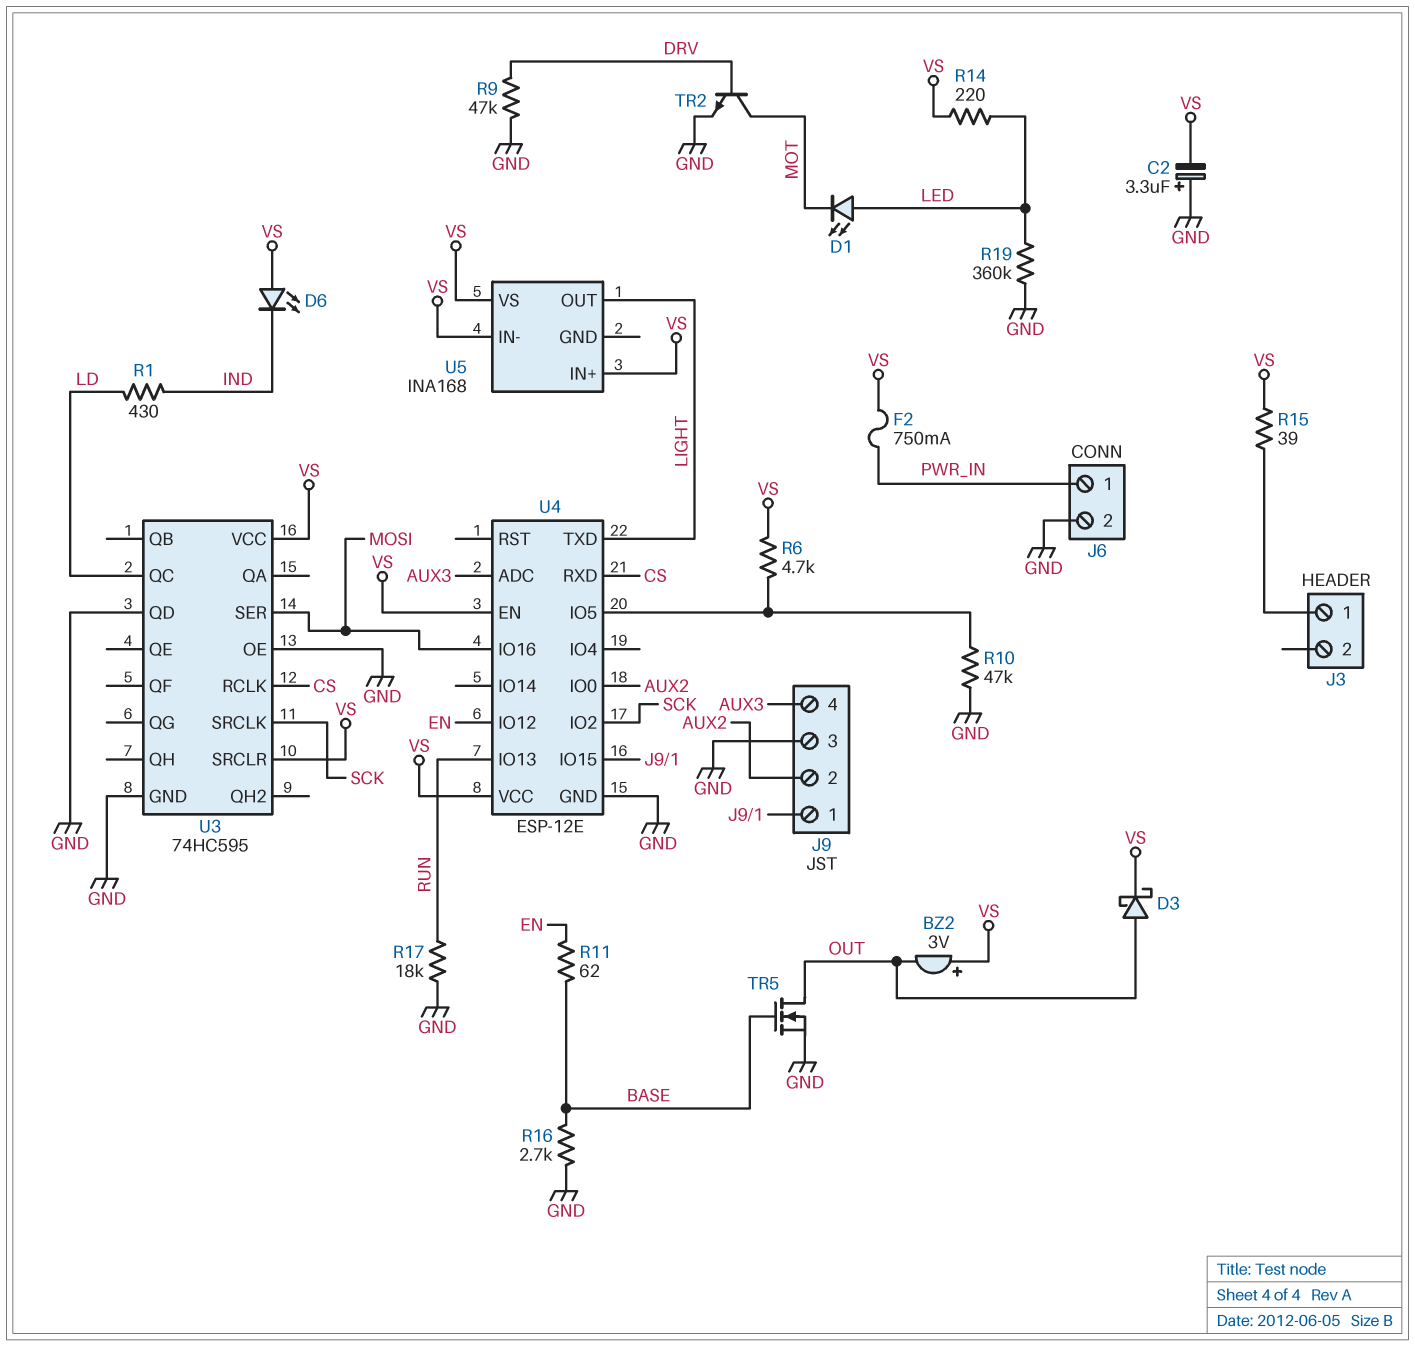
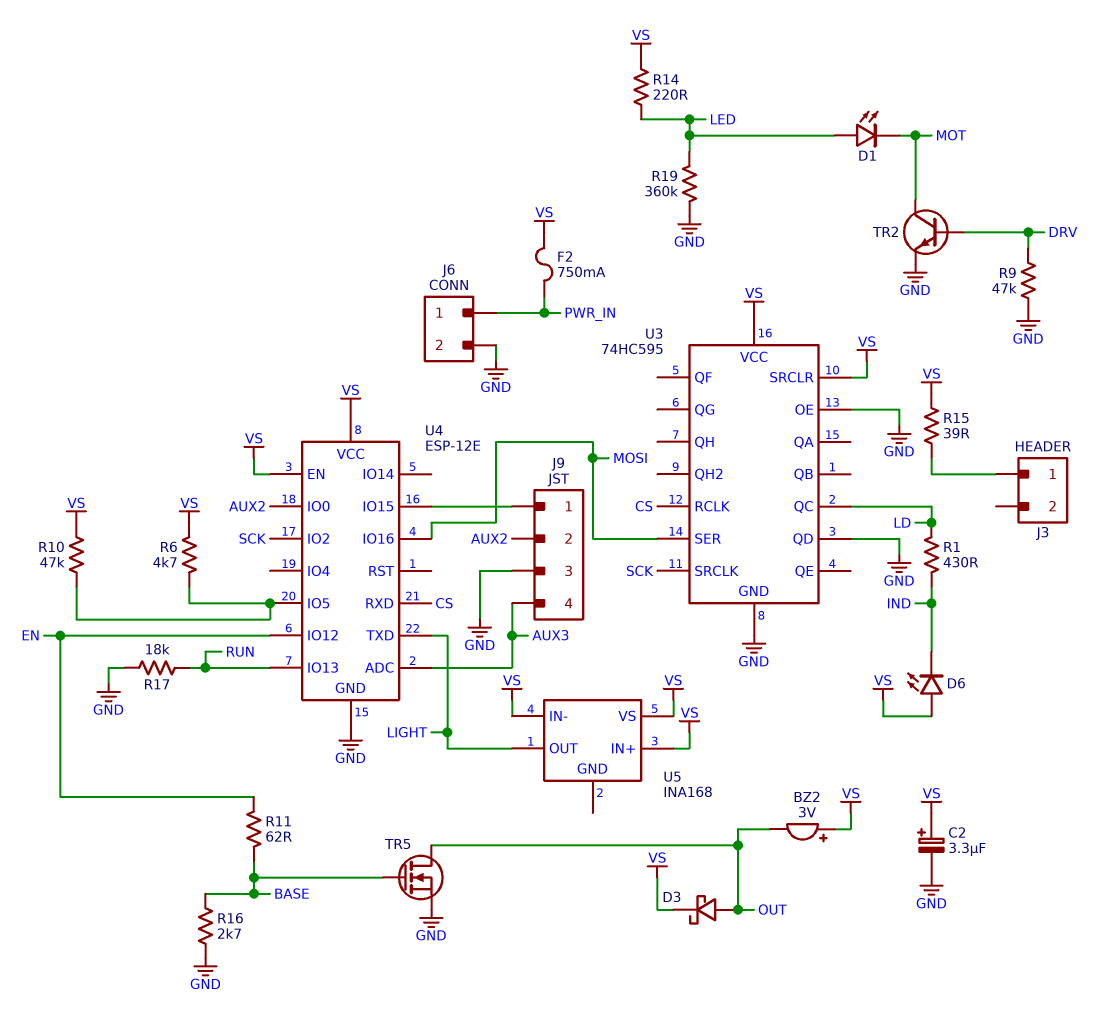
C2: 3.3uF (plus GND, minus VS) -> 3.3uF (plus VS, minus GND)
R10: 47k (GND, U4/IO5) -> 47k (U4/IO5, VS)

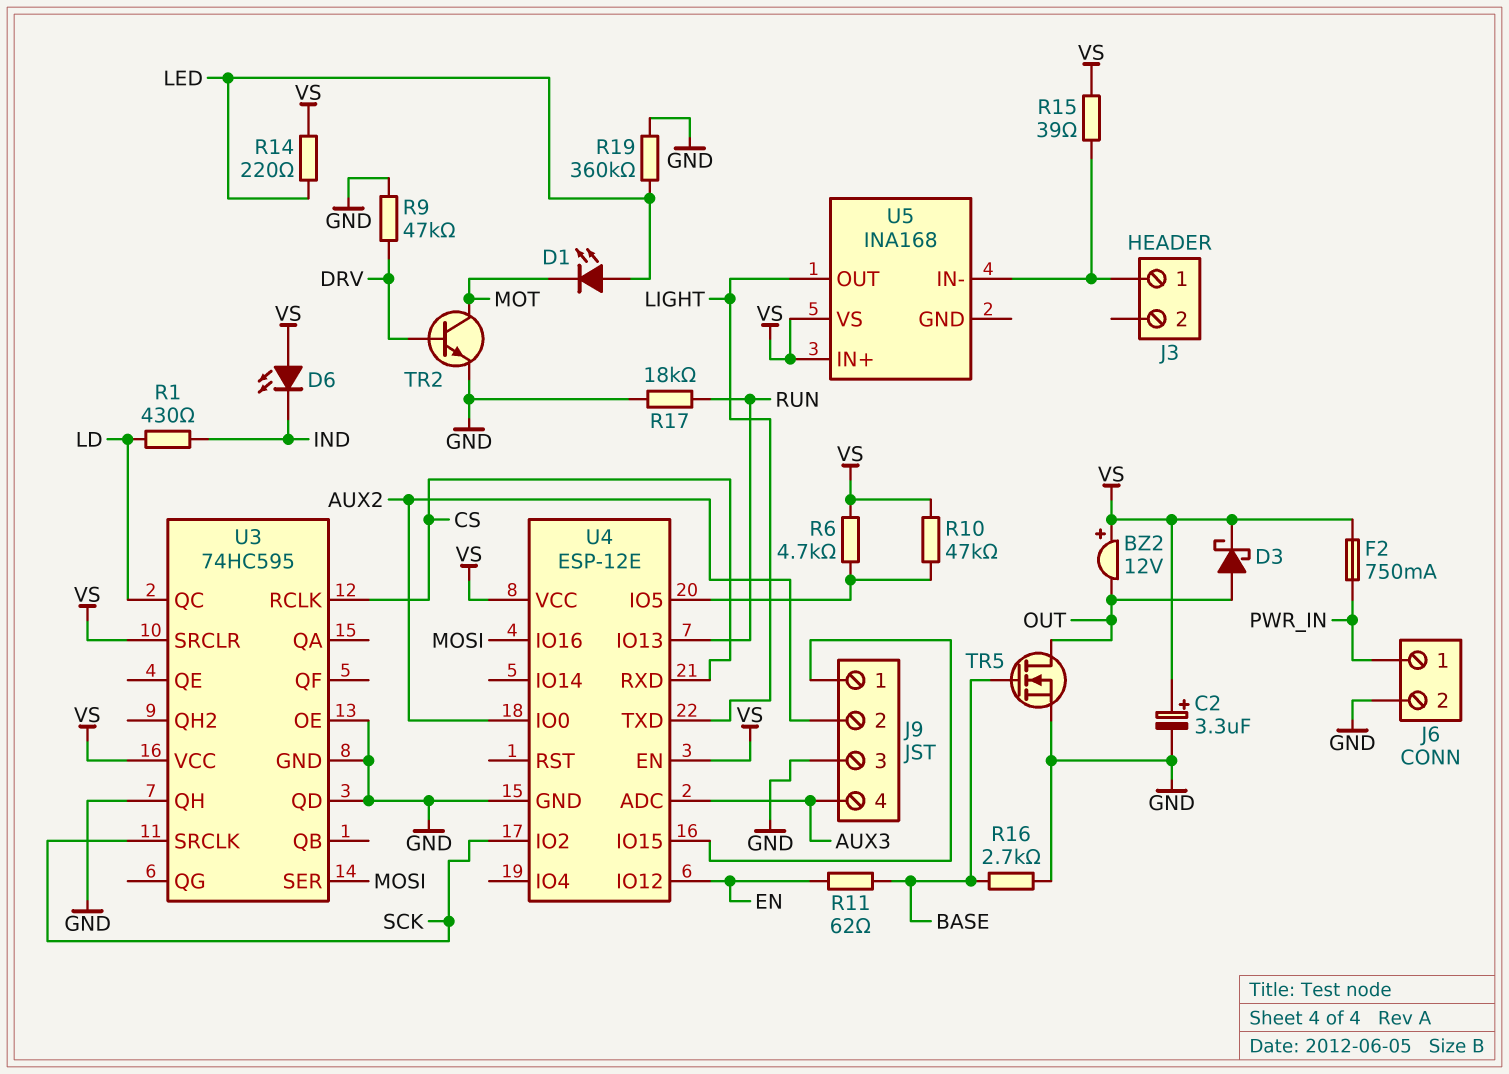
BZ2: buzzer 3V (plus VS, minus OUT) -> buzzer 12V (plus VS, minus OUT)
U3 pin QH: none -> GND
U5 pin IN-: VS -> J3/1

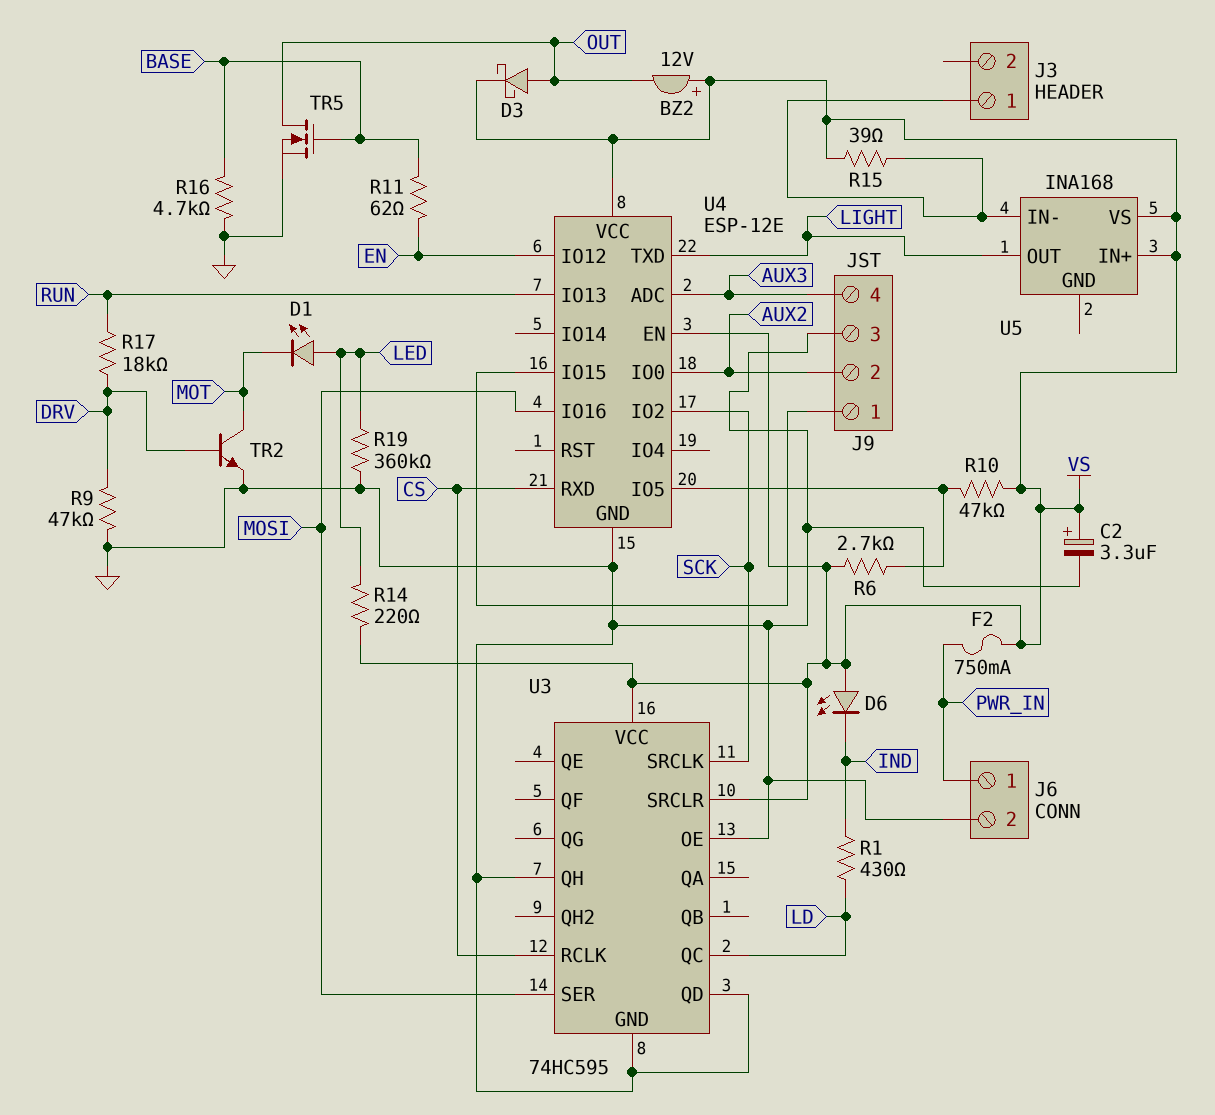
R6: 4.7k (U4/IO5, VS) -> 2.7k (U4/IO5, VS)
R16: 2.7k (BASE, GND) -> 4.7k (BASE, GND)
R17: 18k (GND, RUN) -> 18k (DRV, RUN)

